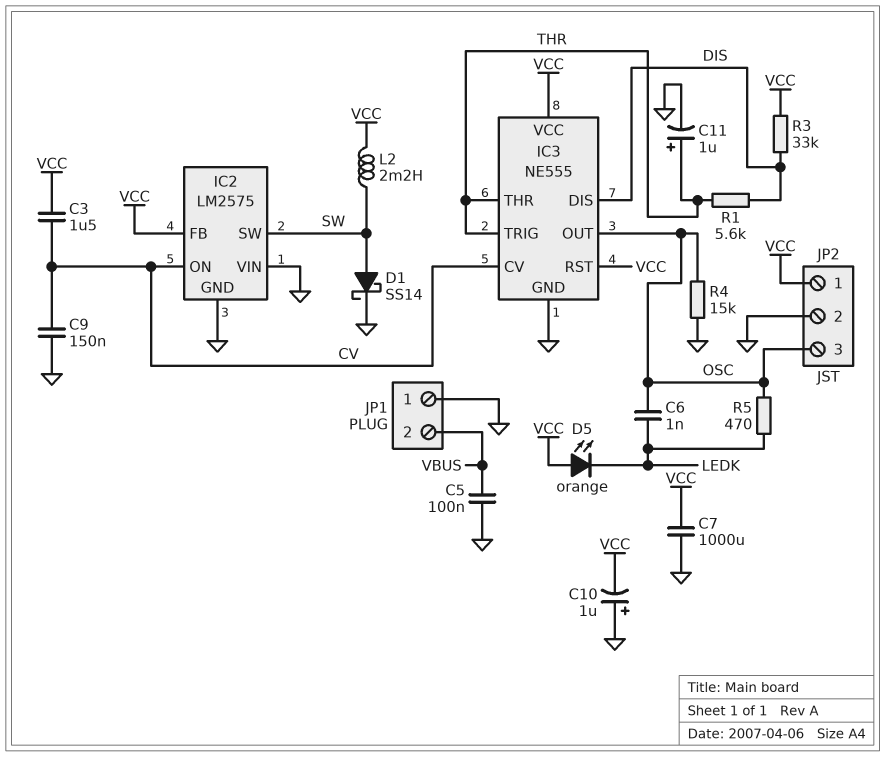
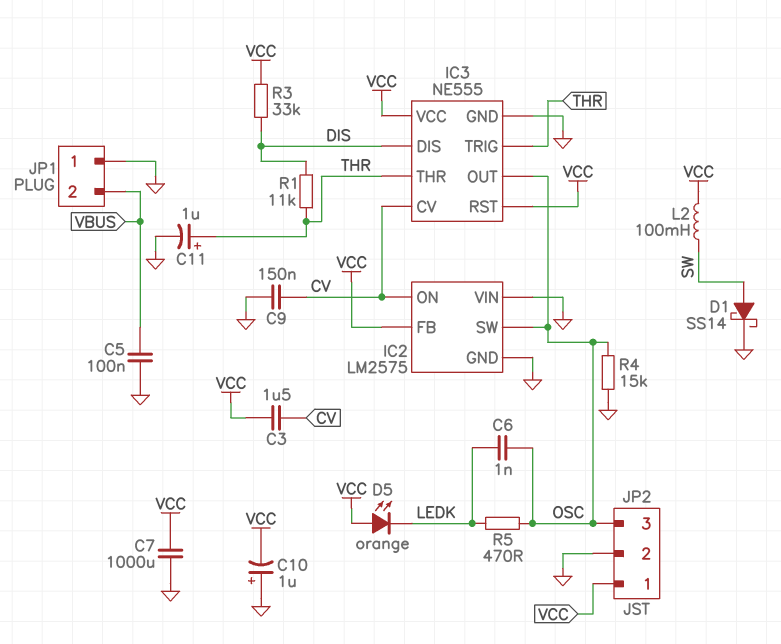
IC2 pin SW: SW -> OSC
L2: 2.2mH (SW, VCC) -> 100mH (SW, VCC)
R1: 5.6k (DIS, THR) -> 11k (DIS, THR)

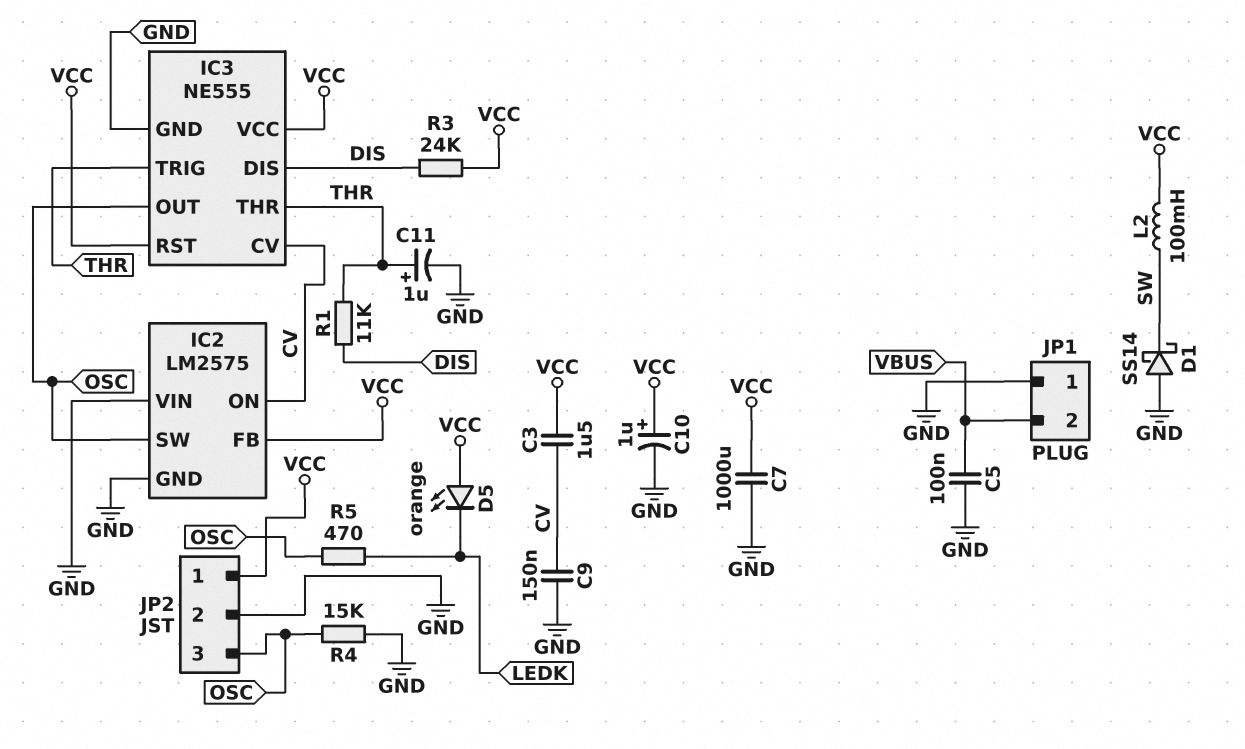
C6: 1nF (LEDK, OSC) -> none
C10: 1uF (plus GND, minus VCC) -> 1uF (plus VCC, minus GND)
D1: schottky SS14 (A SW, K GND) -> schottky SS14 (A GND, K SW)
R3: 33k (DIS, VCC) -> 24k (DIS, VCC)

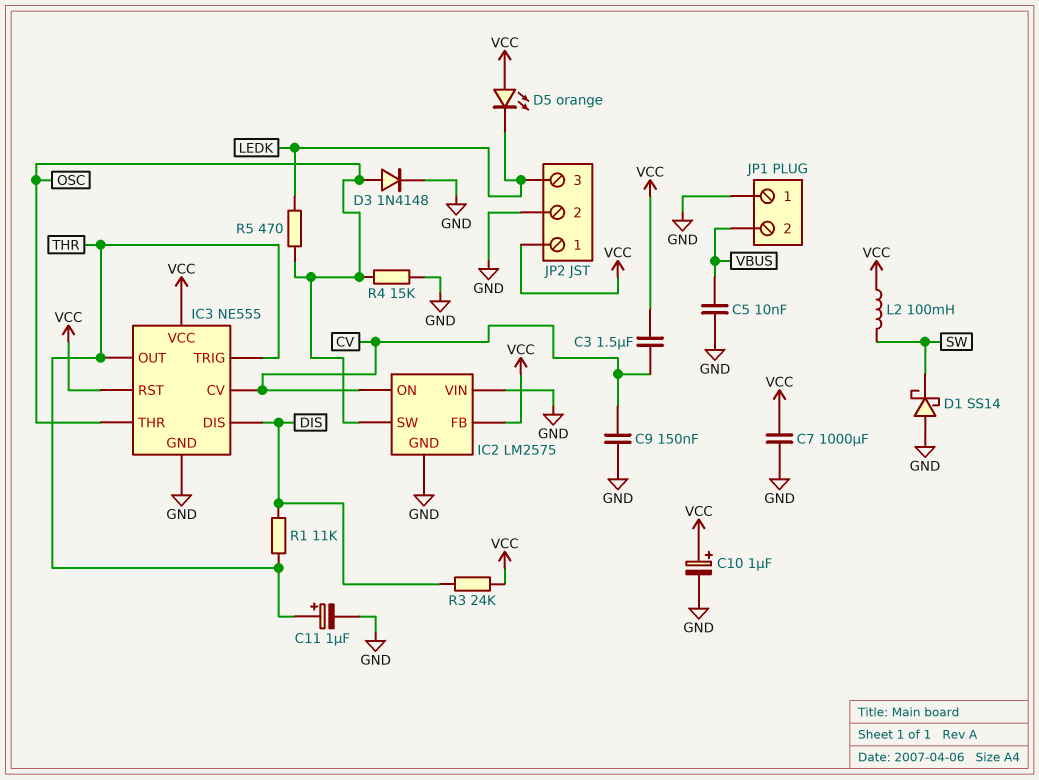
C5: 100nF (GND, VBUS) -> 10nF (GND, VBUS)
D3: none -> diode 1N4148 (A OSC, K GND)
IC3 pin OUT: OSC -> THR
IC3 pin THR: THR -> OSC
JP2 pin 3: OSC -> LEDK

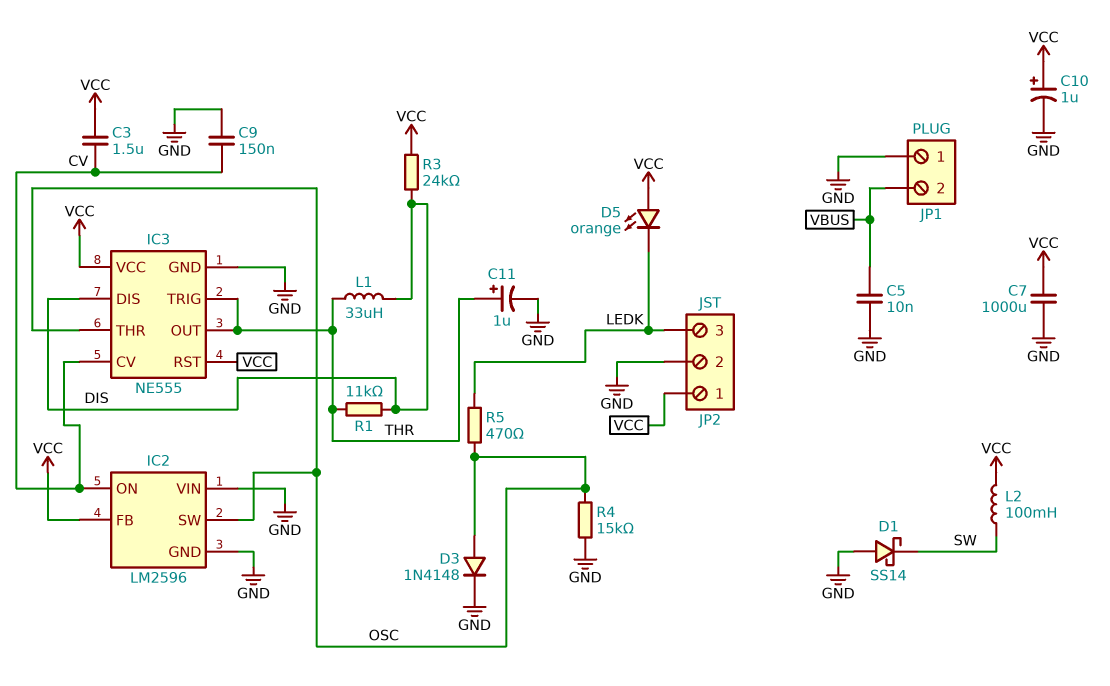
IC2: LM2575 -> LM2596
L1: none -> 33uH (DIS, THR)

